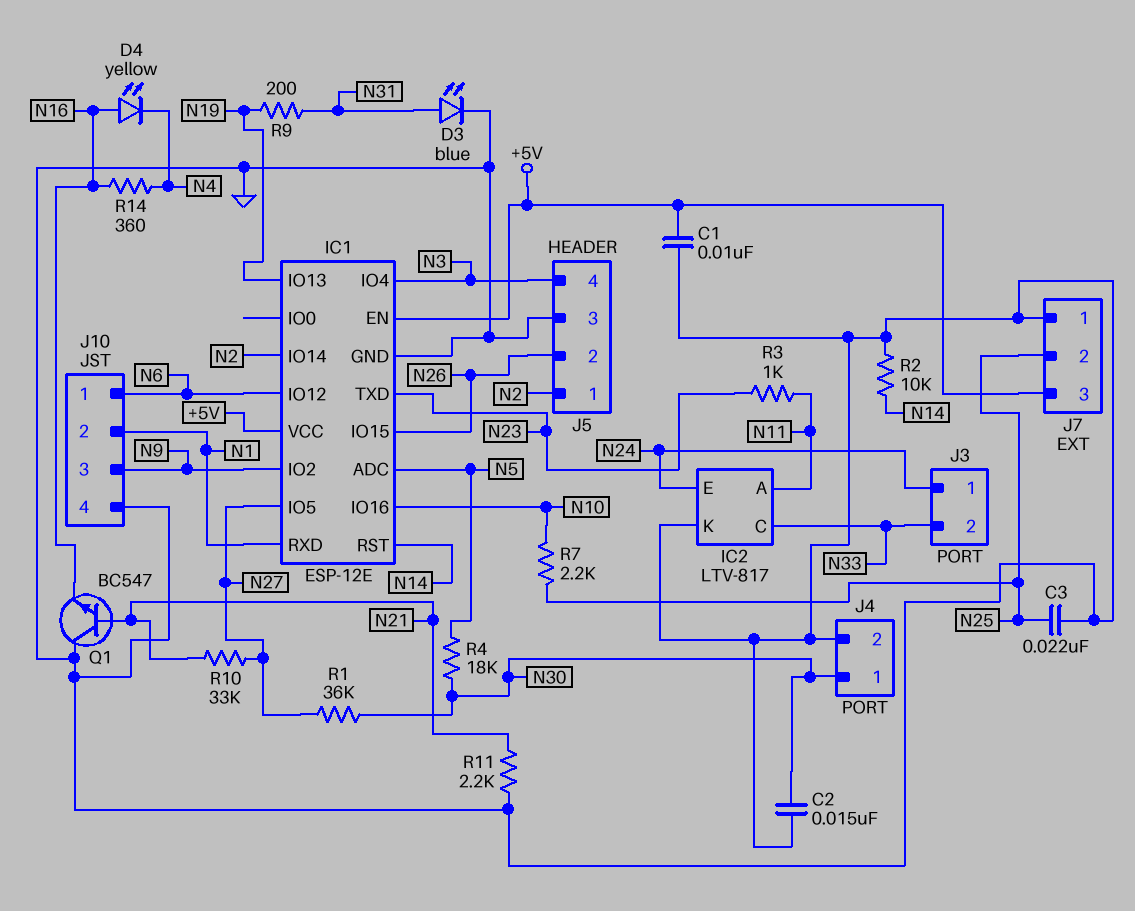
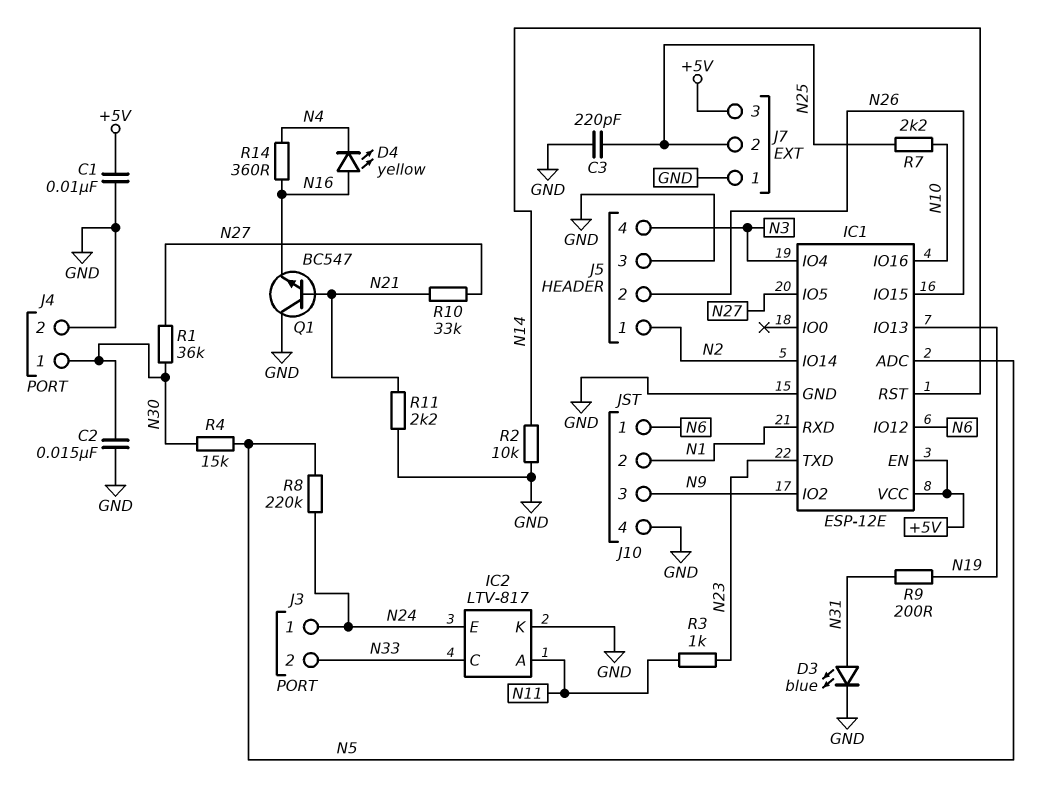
C3: 22nF (GND, N25) -> 220pF (GND, N25)
R4: 18k (N5, N30) -> 15k (N5, N30)
R8: none -> 220k (N5, N24)

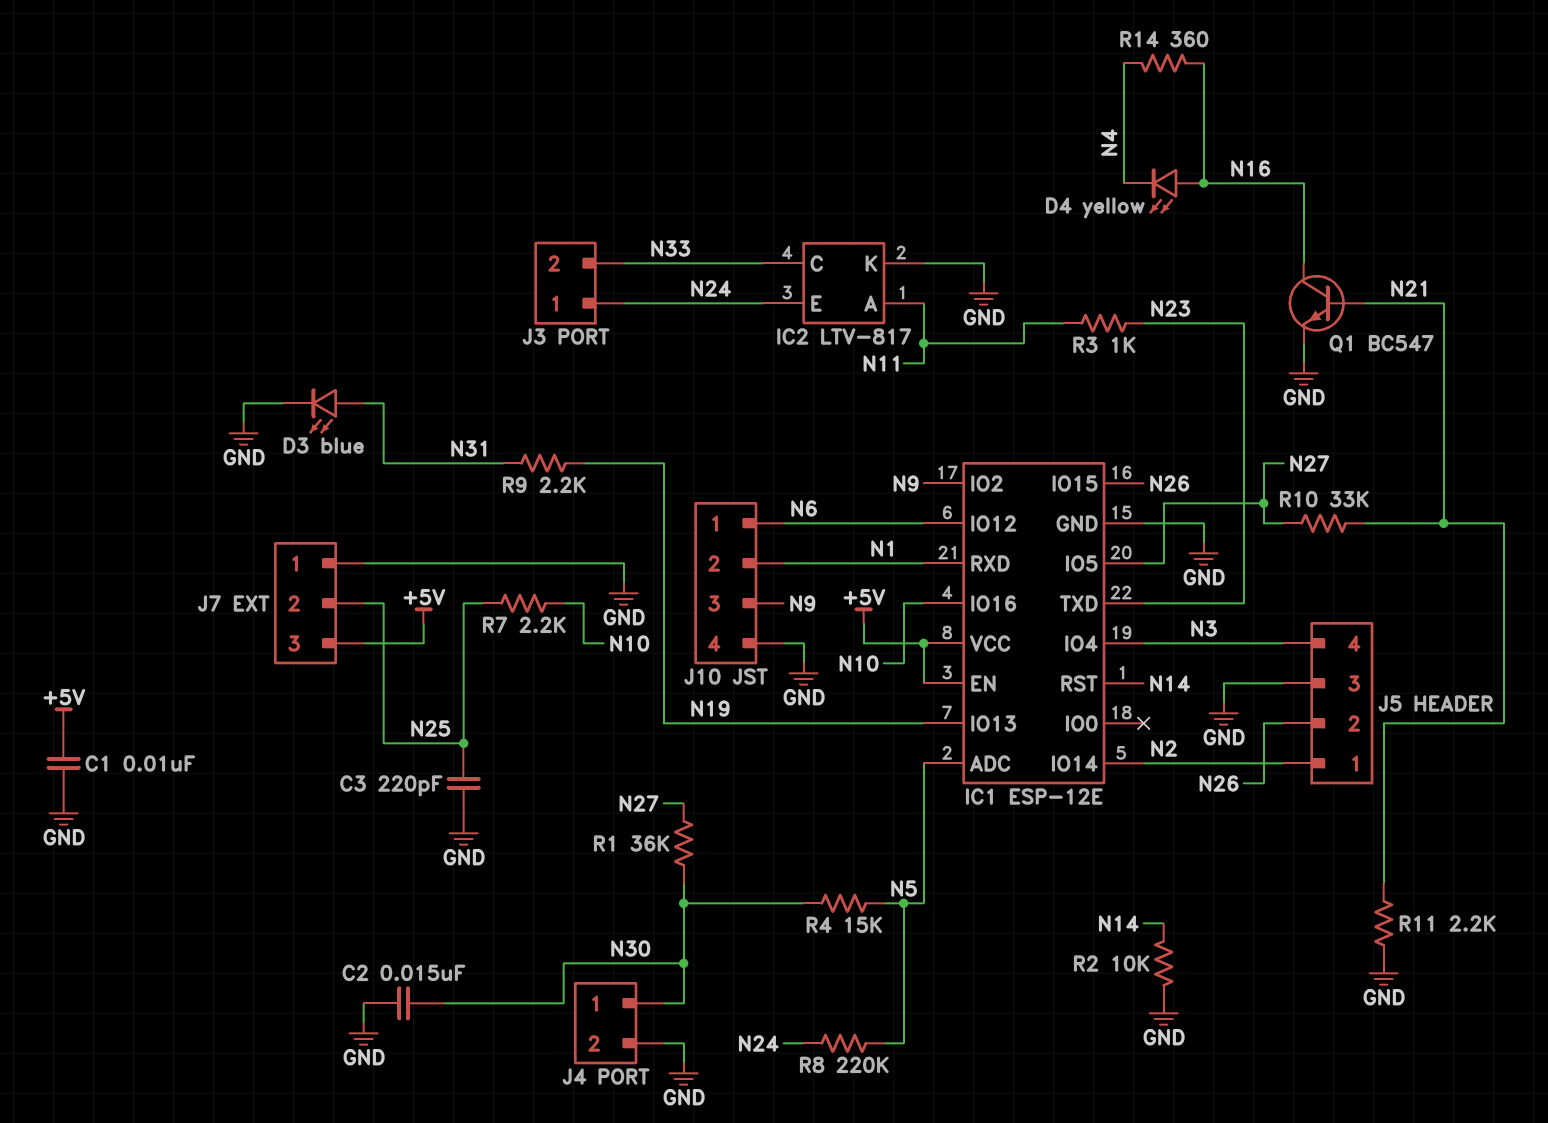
Q1: NPN BC547 (B N21, C GND, E N16) -> NPN BC547 (B N21, C N16, E GND)
R9: 200 (N19, N31) -> 2.2k (N19, N31)

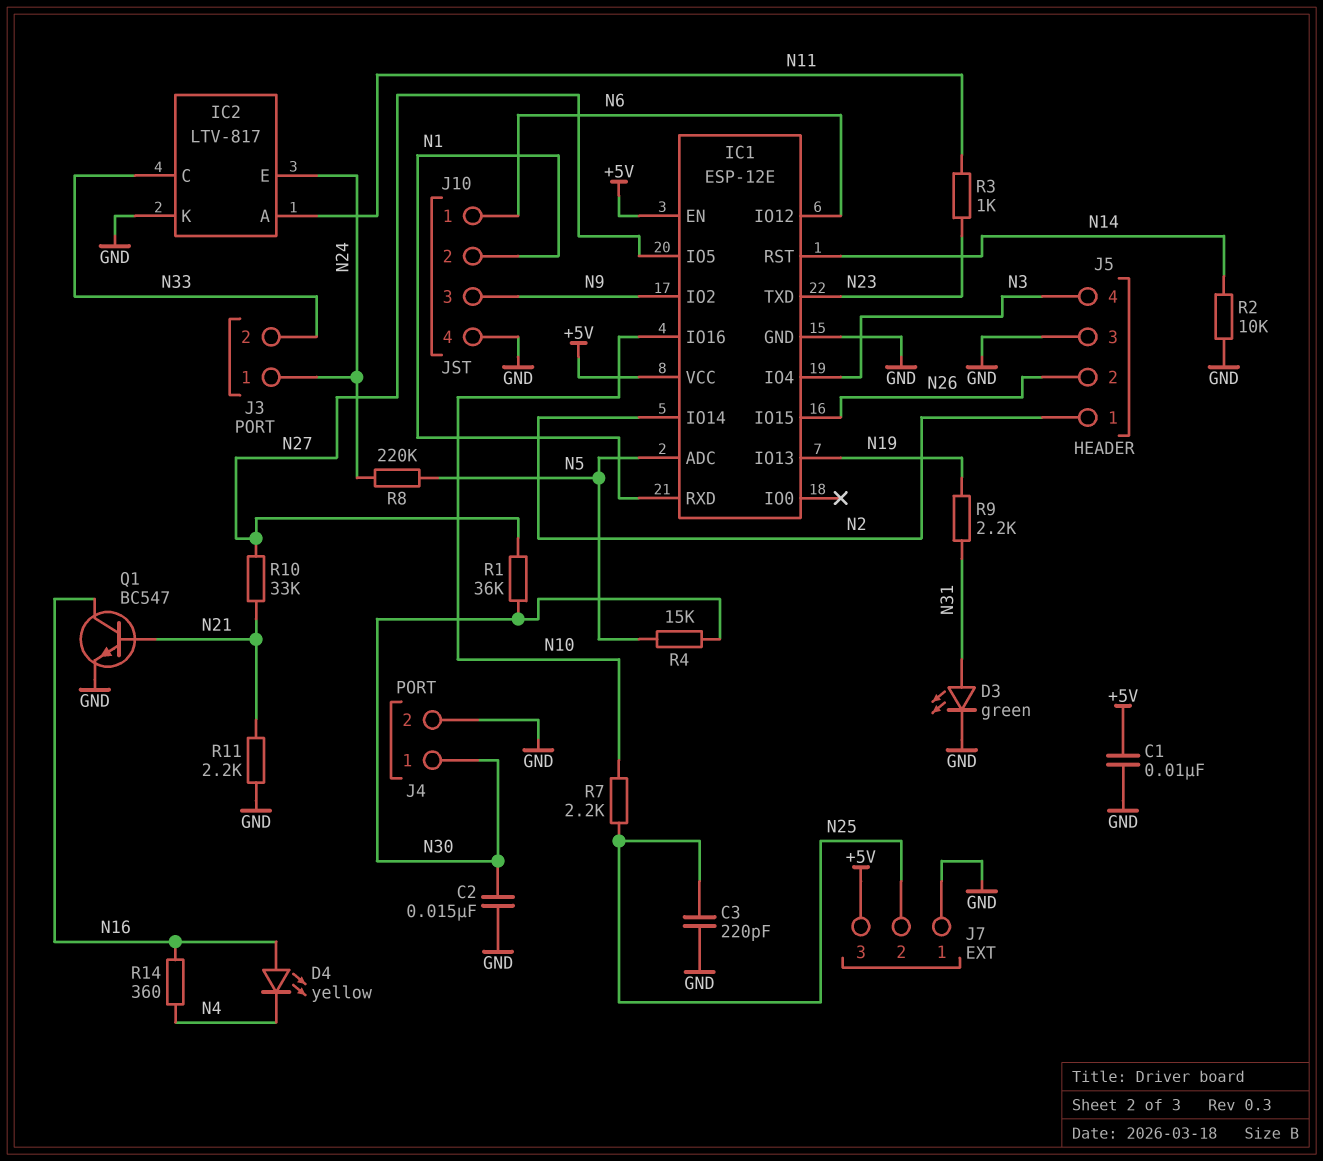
D3: LED blue (A N31, K GND) -> LED green (A N31, K GND)

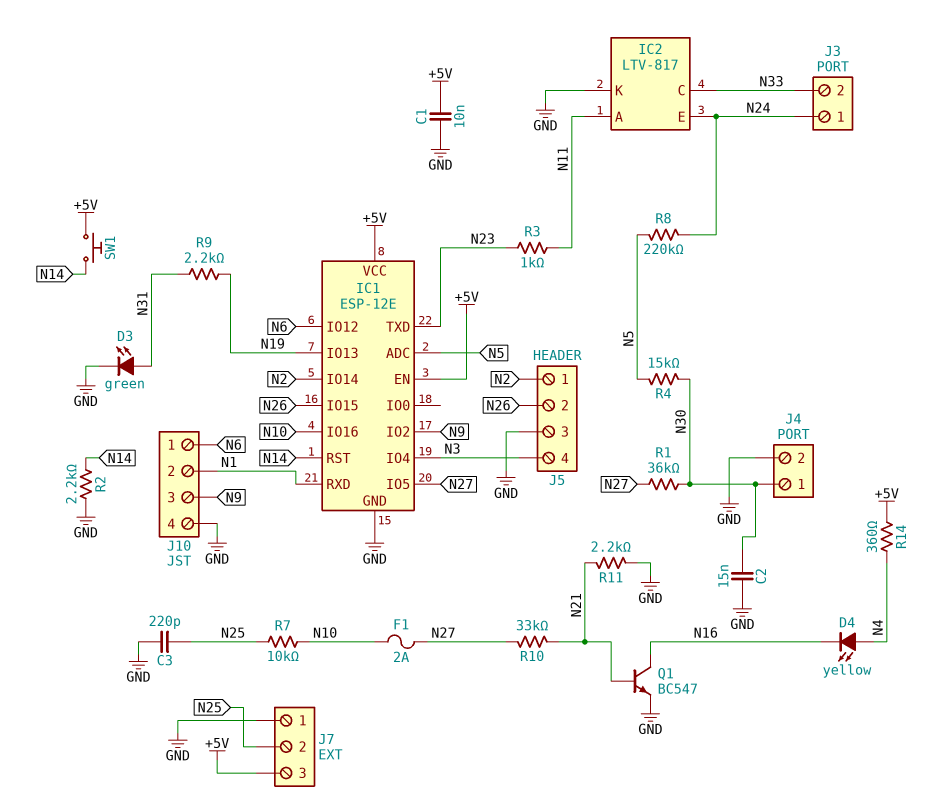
D4: LED yellow (A N16, K N4) -> LED yellow (A N4, K N16)
F1: none -> 2A (N10, N27)
R2: 10k (GND, N14) -> 2.2k (GND, N14)
R7: 2.2k (N10, N25) -> 10k (N10, N25)
R14: 360 (N4, N16) -> 360 (+5V, N4)
SW1: none -> button (+5V, N14)

